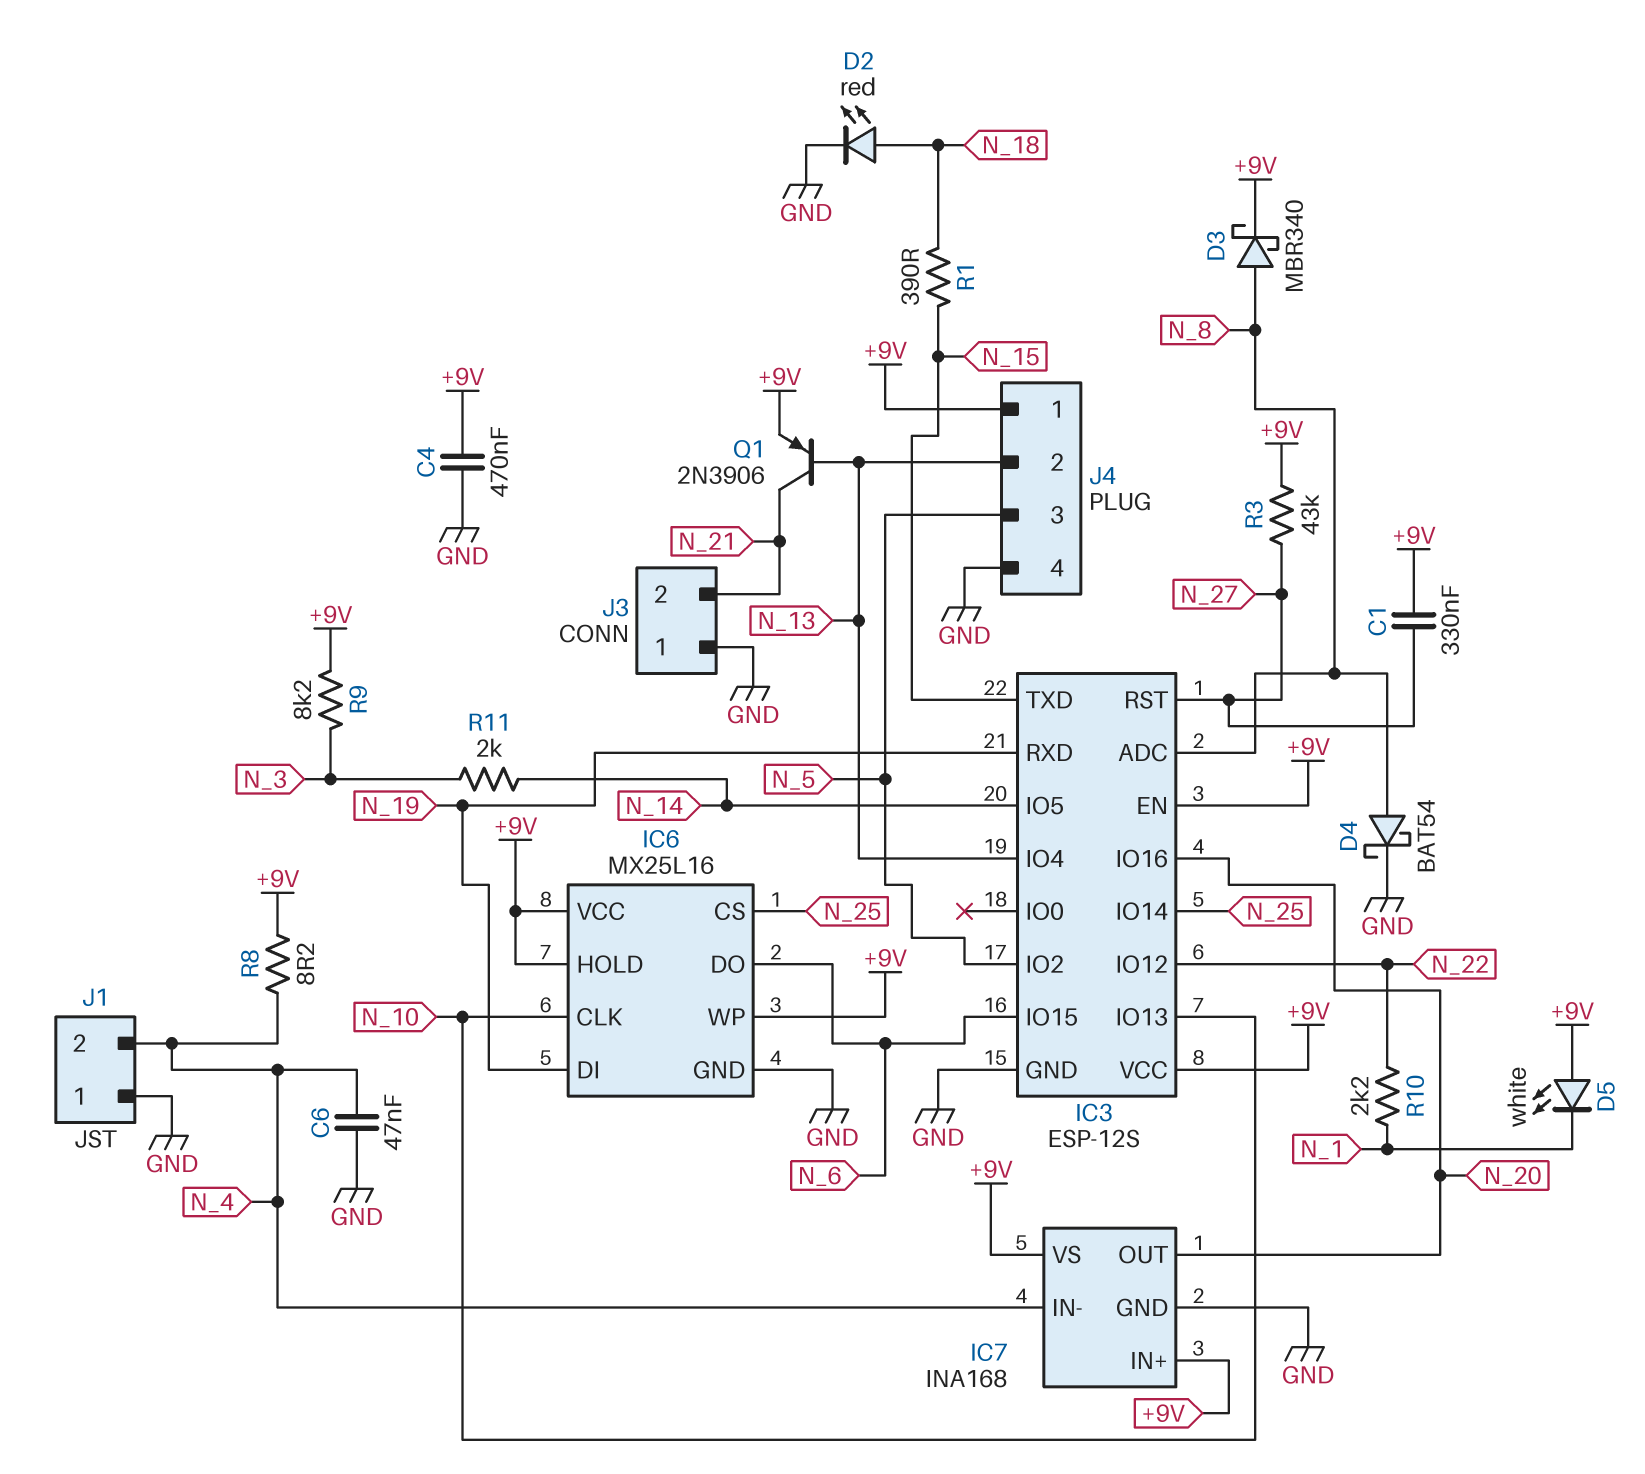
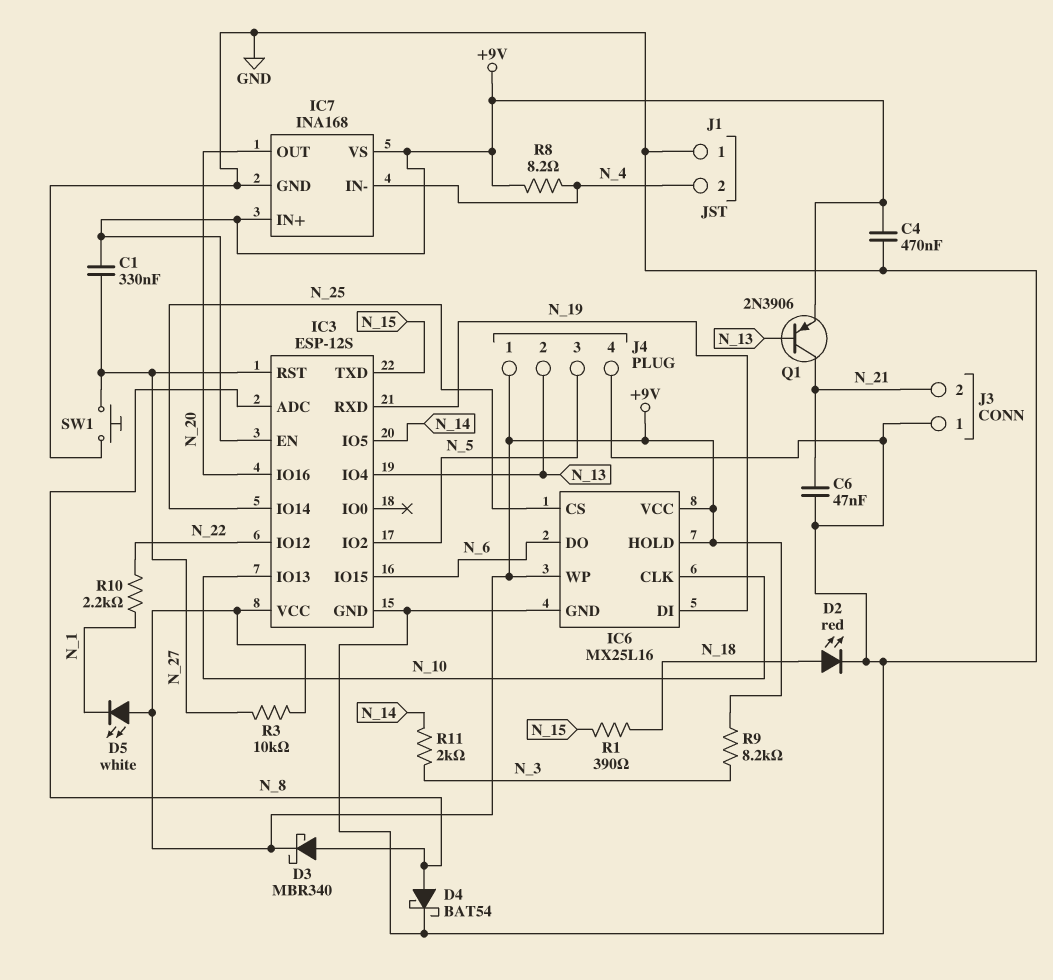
C6: 47nF (GND, N_4) -> 47nF (GND, N_21)
R3: 43k (+9V, N_27) -> 10k (+9V, N_27)
SW1: none -> button (GND, N_27)

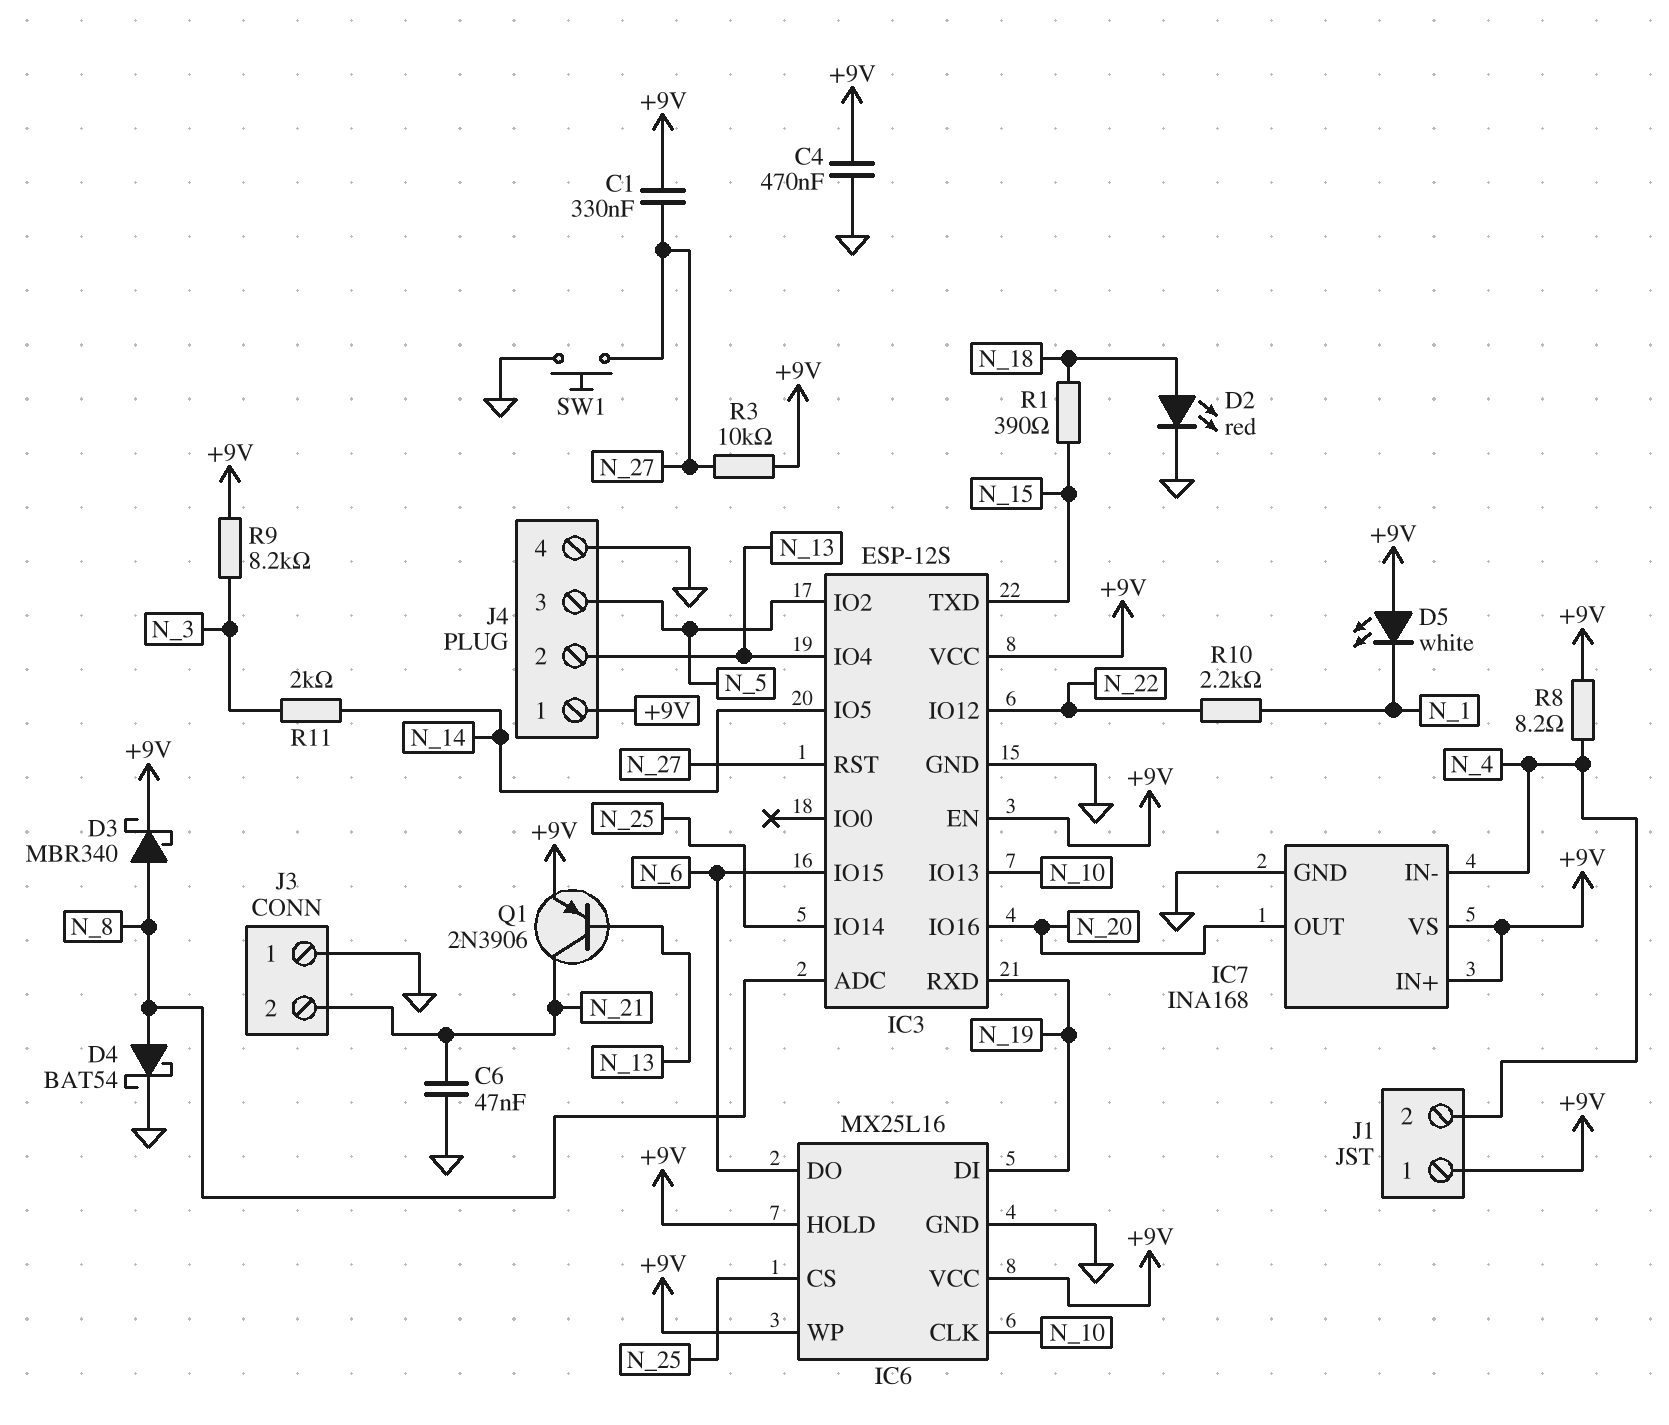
J1 pin 1: GND -> +9V

